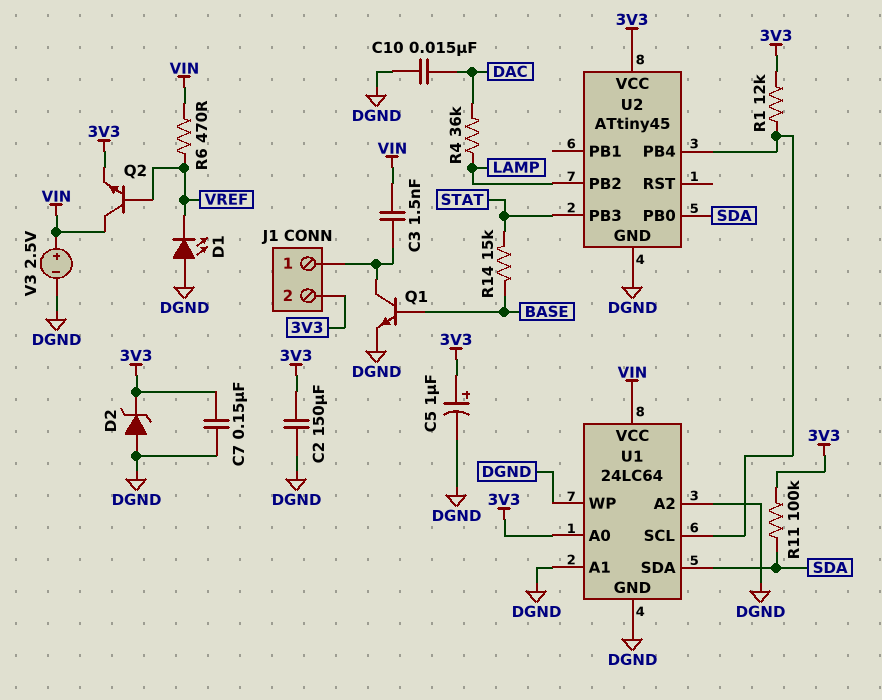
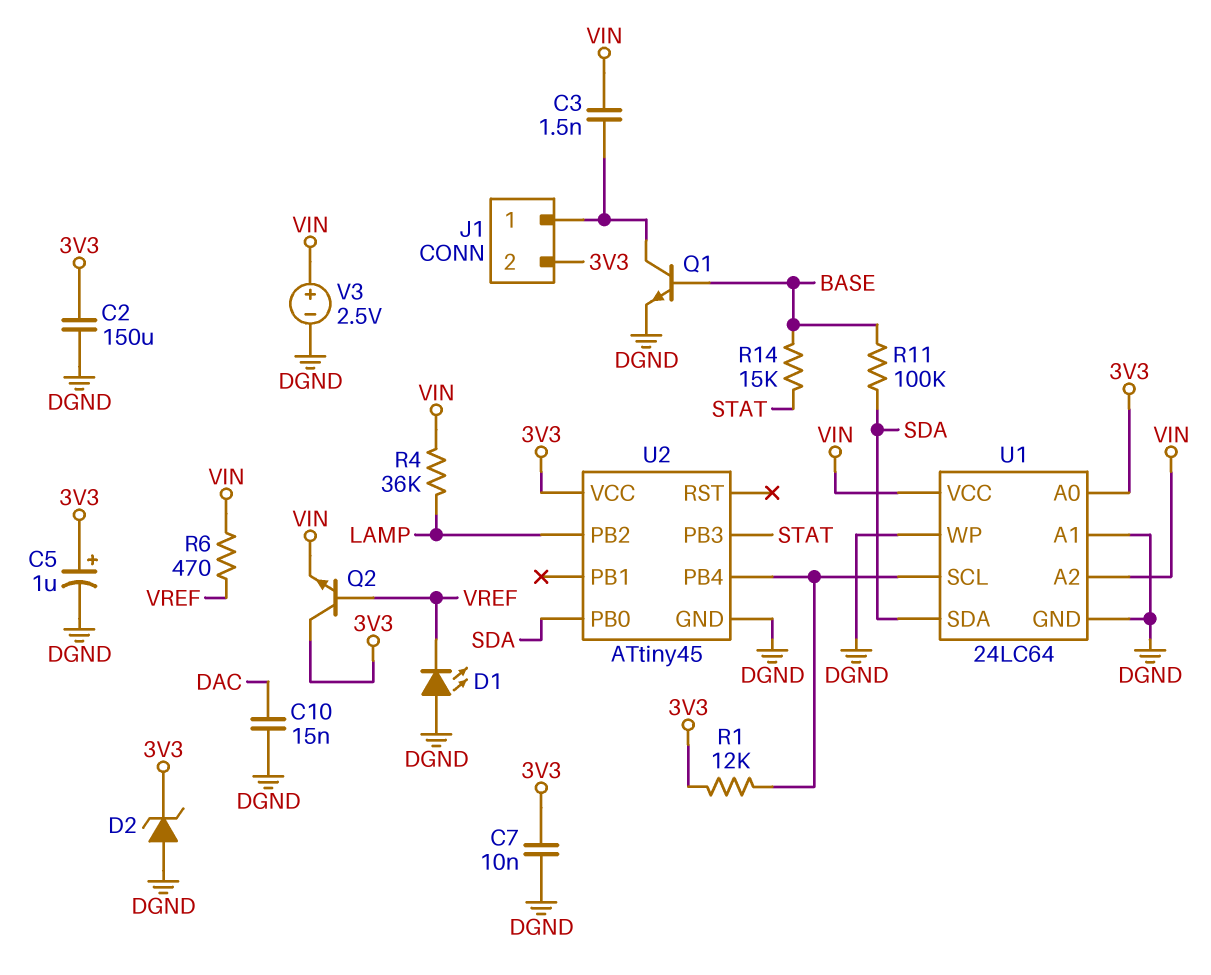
C7: 150nF (3V3, DGND) -> 10nF (3V3, DGND)
Q2: NPN (B VREF, C VIN, E 3V3) -> NPN (B VREF, C 3V3, E VIN)
R4: 36k (DAC, LAMP) -> 36k (LAMP, VIN)
R11: 100k (3V3, SDA) -> 100k (BASE, SDA)
U1 pin A2: DGND -> VIN

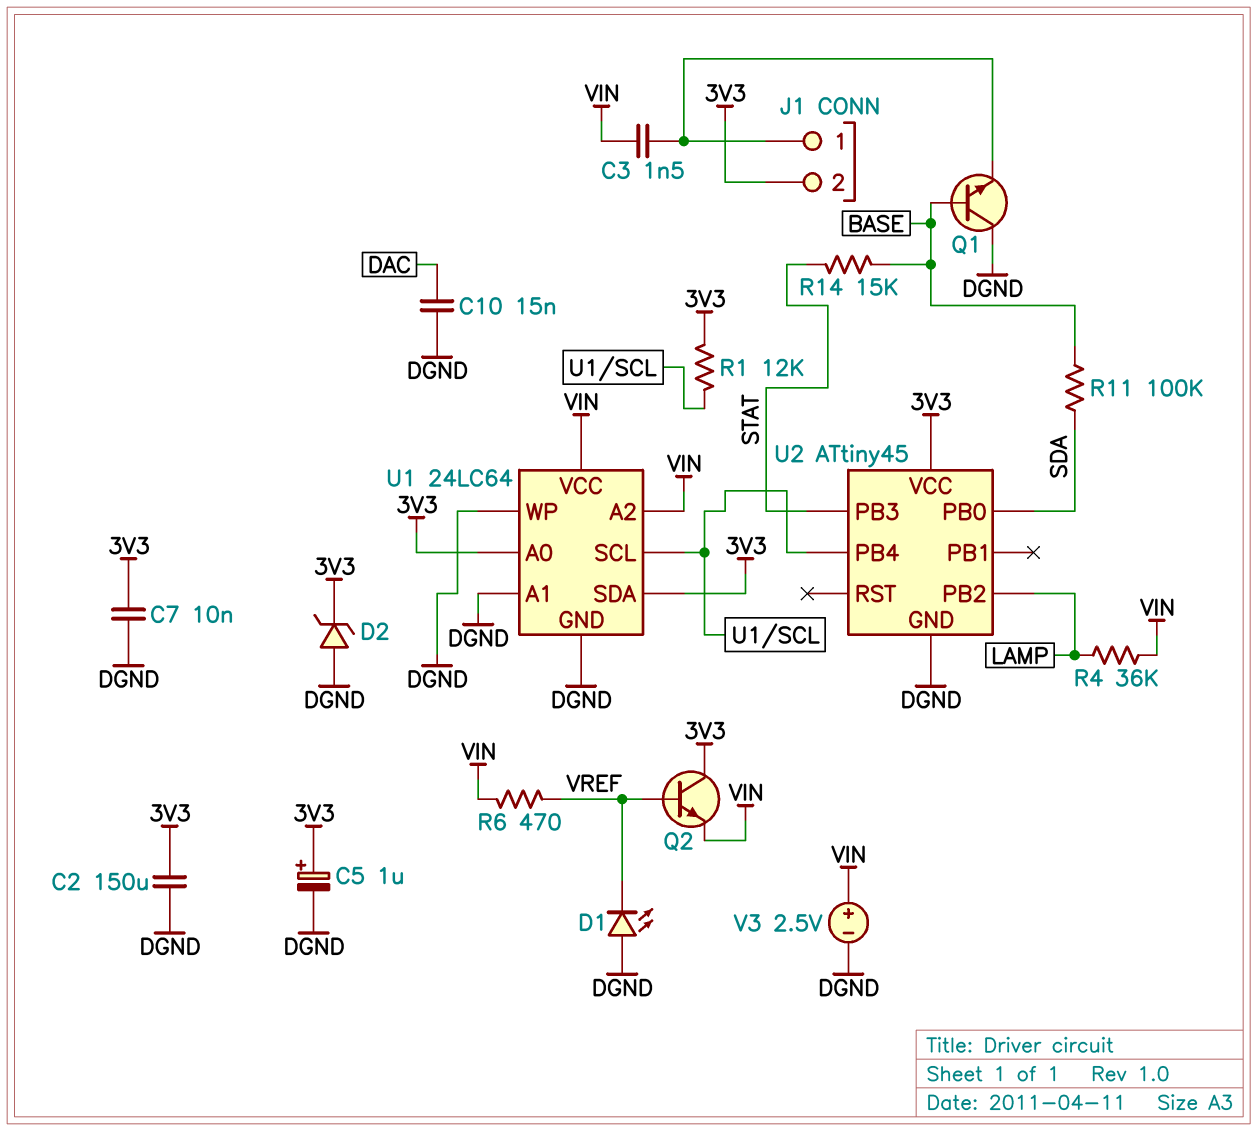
Q1: NPN (B BASE, C J1/1, E DGND) -> NPN (B BASE, C DGND, E J1/1)
U1 pin SDA: SDA -> 3V3

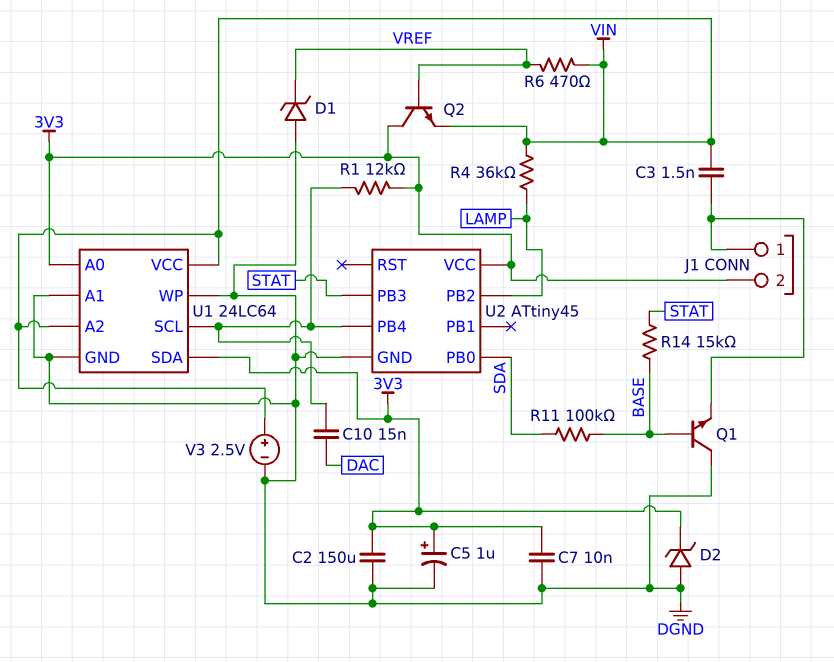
C10: 15nF (DAC, DGND) -> 15nF (DAC, U1/SCL)
D1: LED (A DGND, K VREF) -> zener (A DGND, K VREF)

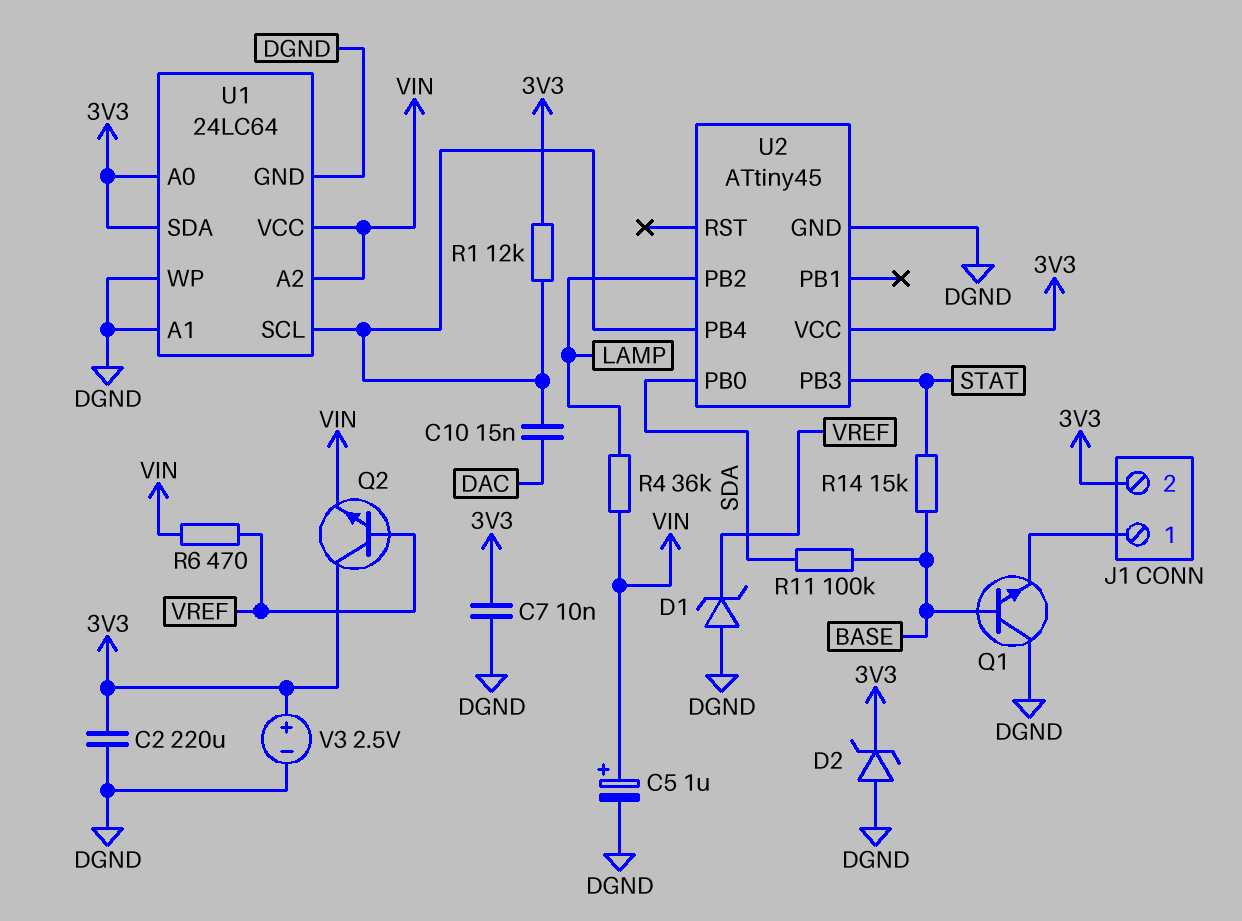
C2: 150uF (3V3, DGND) -> 220uF (3V3, DGND)
C3: 1.5nF (J1/1, VIN) -> none
C5: 1uF (plus 3V3, minus DGND) -> 1uF (plus VIN, minus DGND)
V3: 2.5V (plus VIN, minus DGND) -> 2.5V (plus 3V3, minus DGND)

